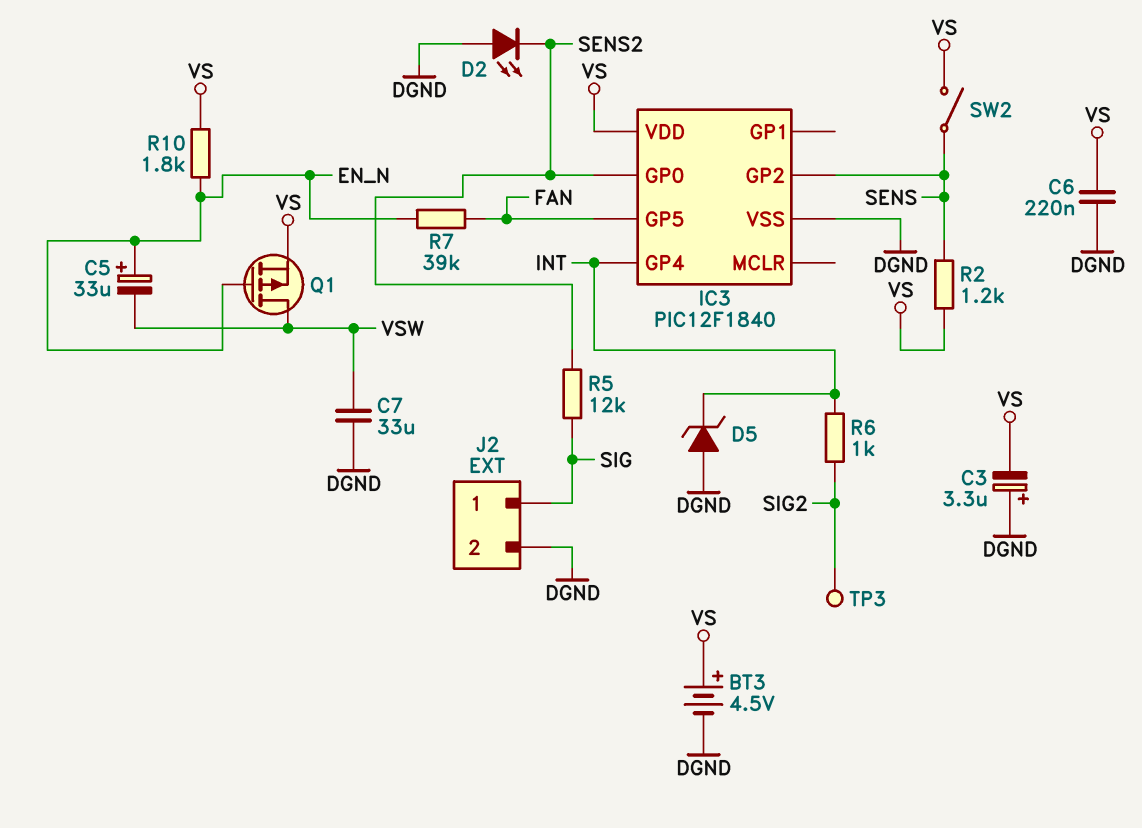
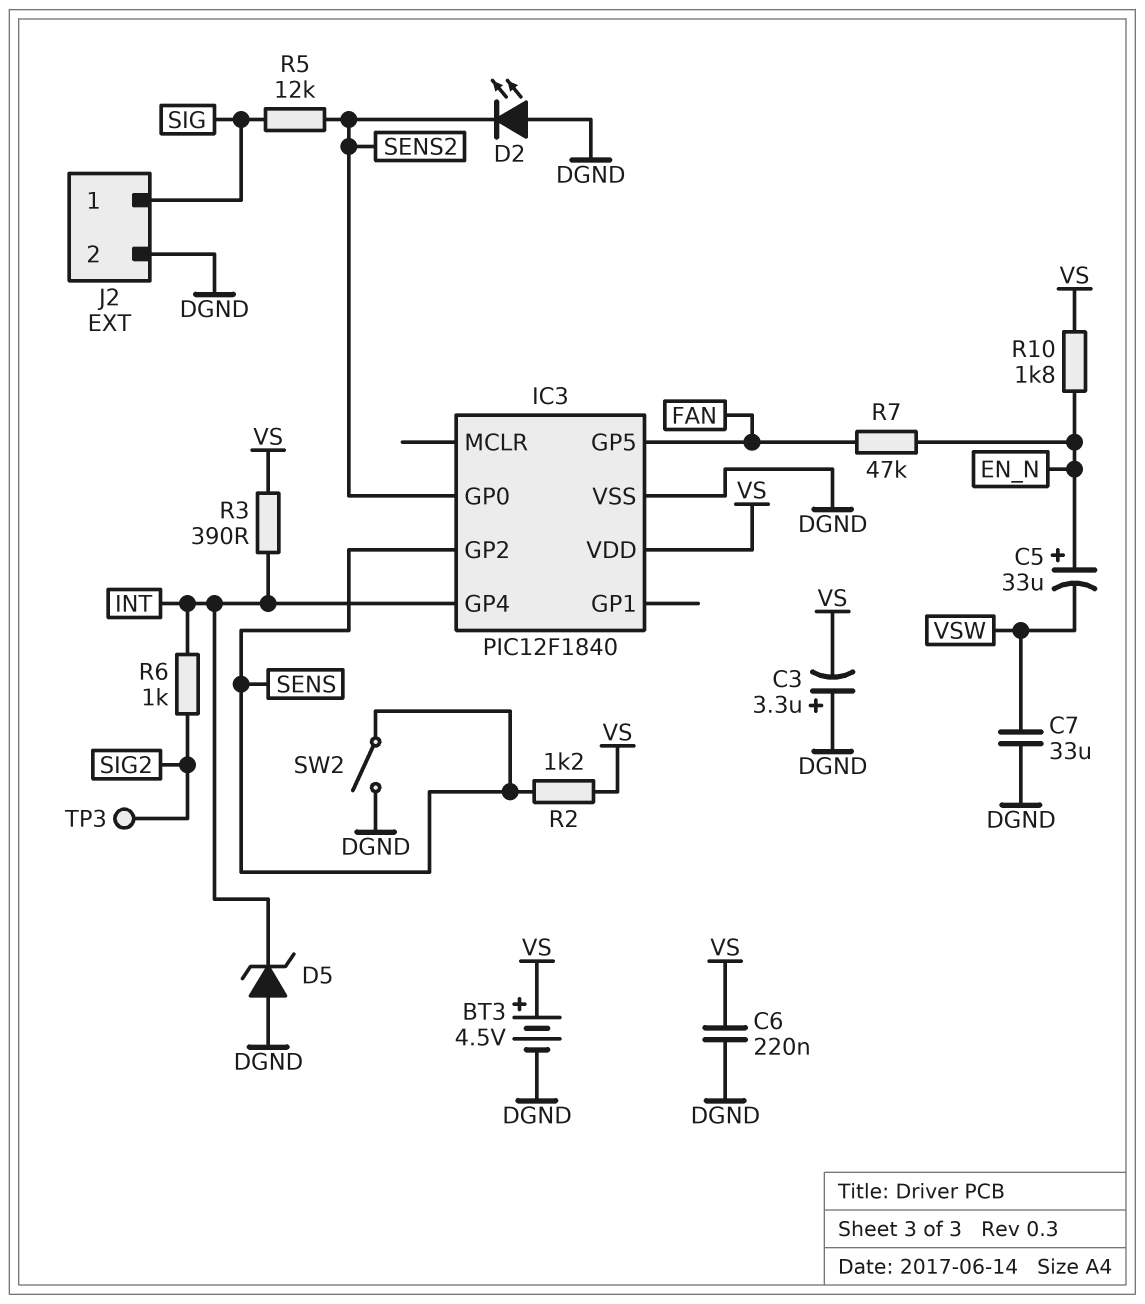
Q1: PMOS (G EN_N, D VSW, S VS) -> none
R3: none -> 390 (INT, VS)
R7: 39k (EN_N, FAN) -> 47k (EN_N, FAN)
SW2: switch (SENS, VS) -> switch (DGND, SENS)

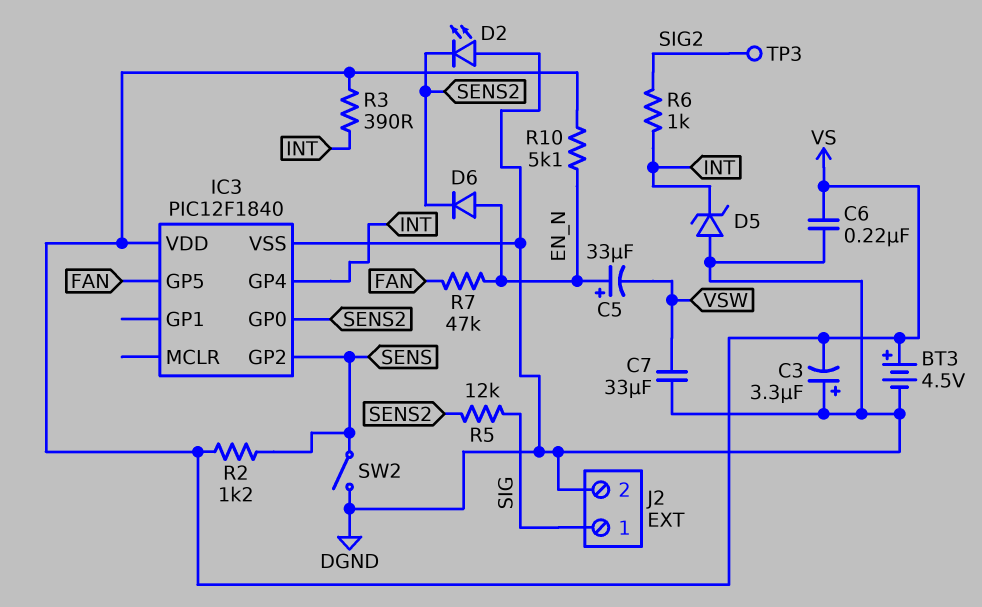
D6: none -> diode (A EN_N, K SENS2)
R10: 1.8k (EN_N, VS) -> 5.1k (EN_N, VS)

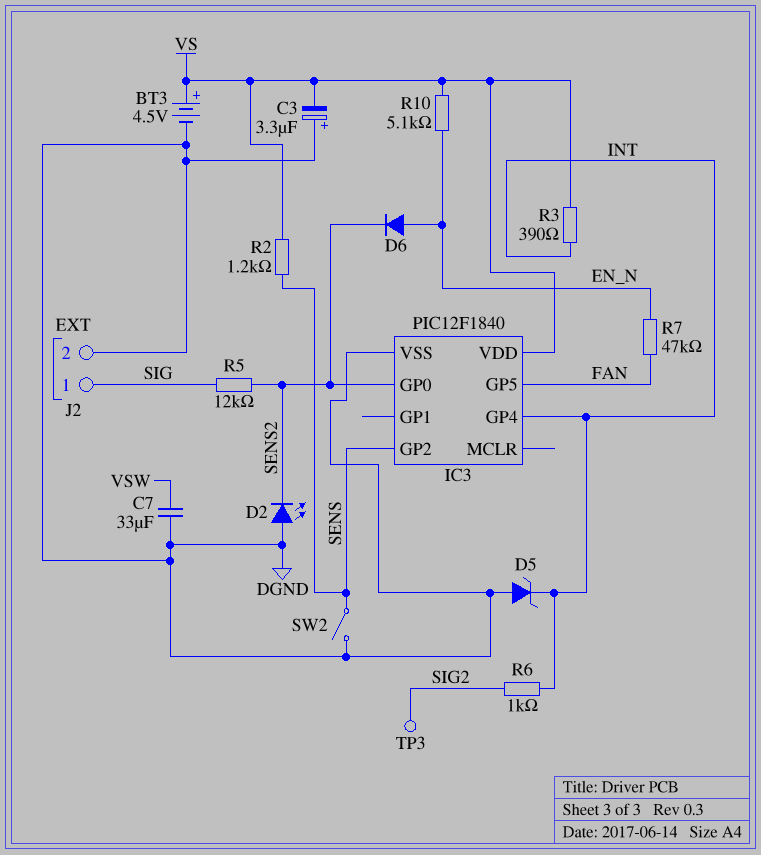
C5: 33uF (plus EN_N, minus VSW) -> none
C6: 220nF (DGND, VS) -> none

